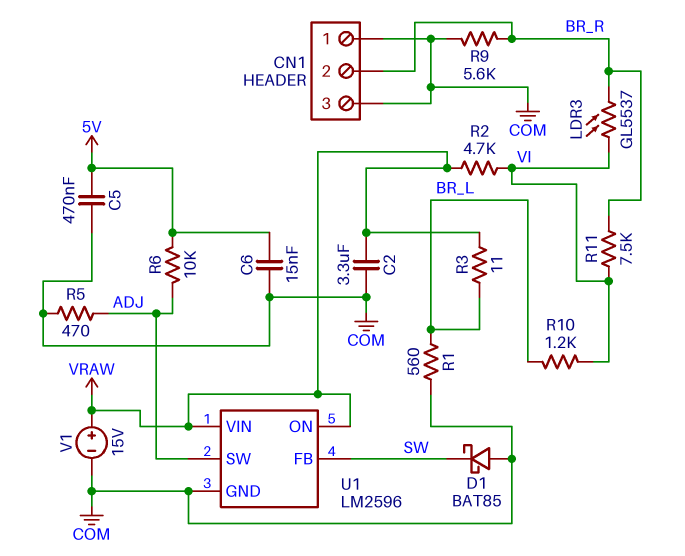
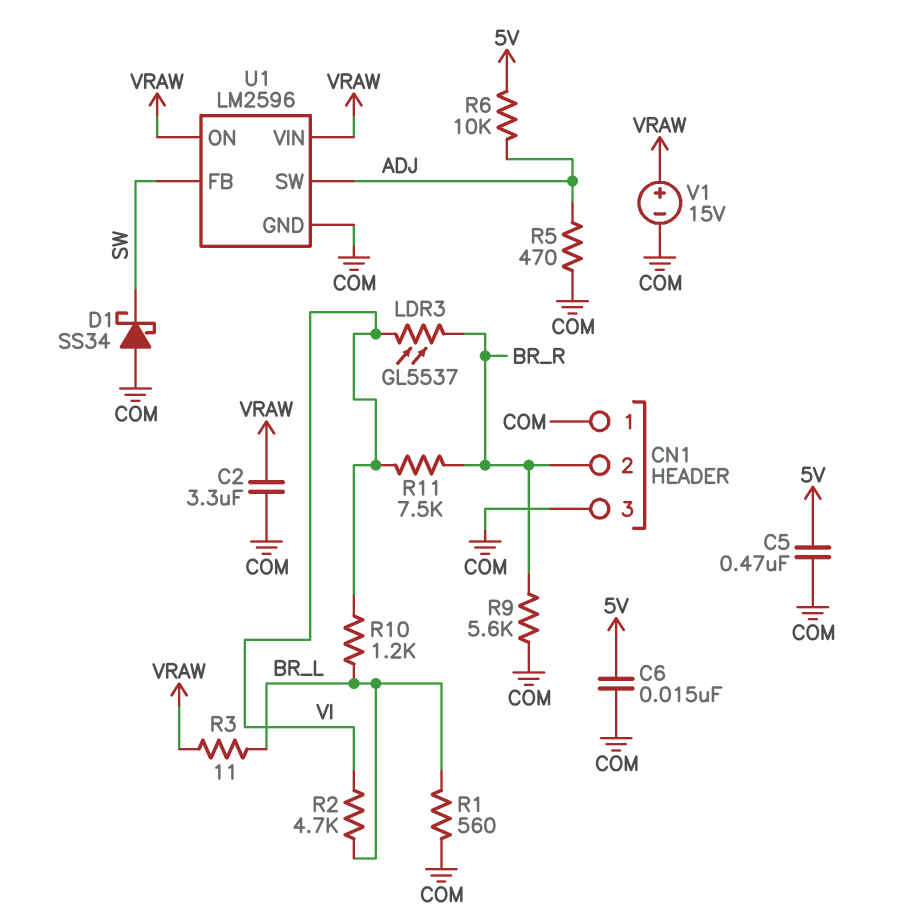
D1: schottky BAT85 (A COM, K SW) -> schottky SS34 (A COM, K SW)
R2: 4.7k (VI, VRAW) -> 4.7k (BR_L, VI)

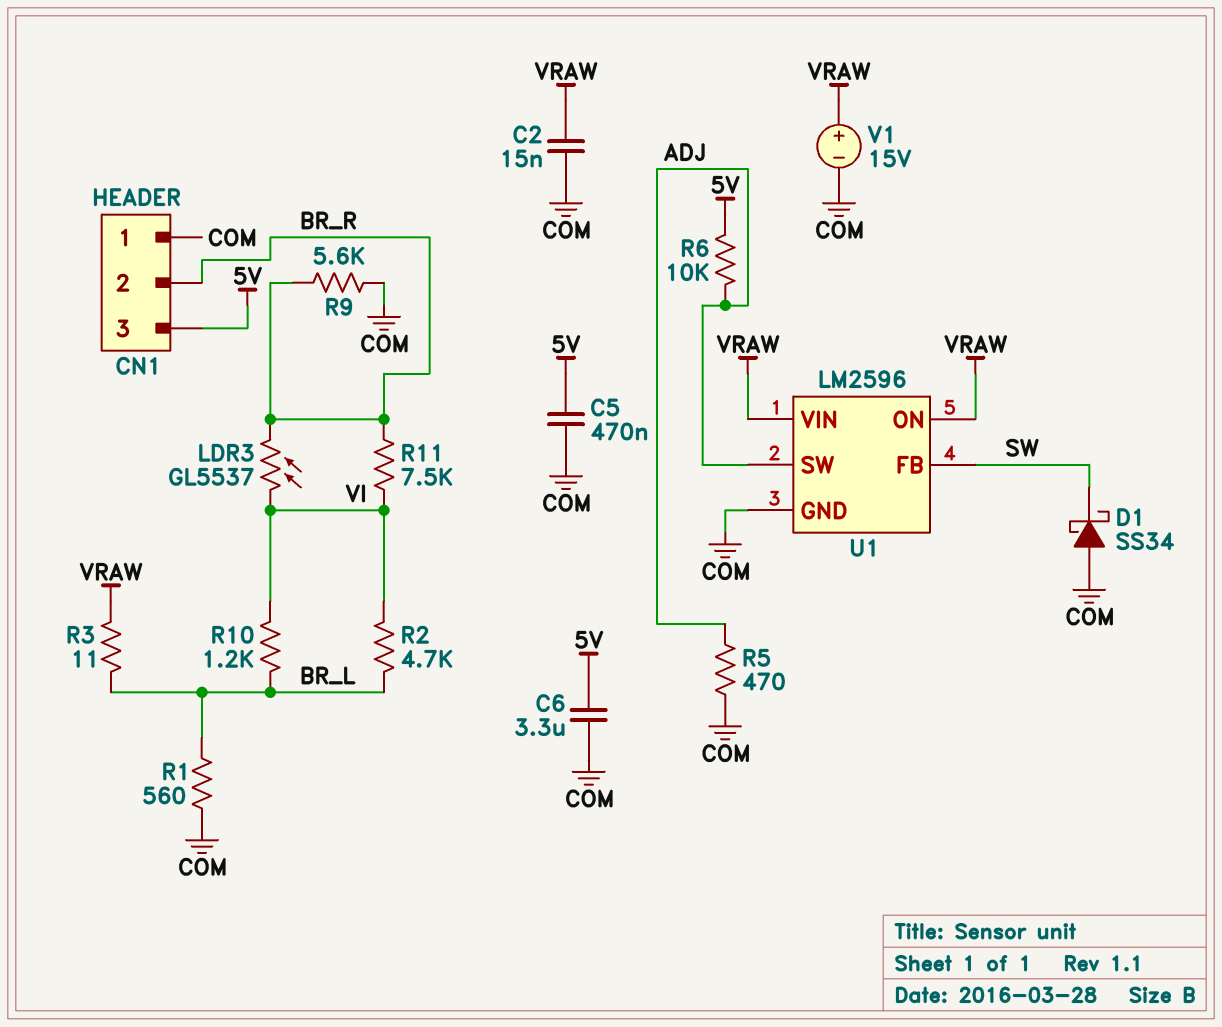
C2: 3.3uF (COM, VRAW) -> 15nF (COM, VRAW)
C6: 15nF (5V, COM) -> 3.3uF (5V, COM)
CN1 pin 3: COM -> 5V

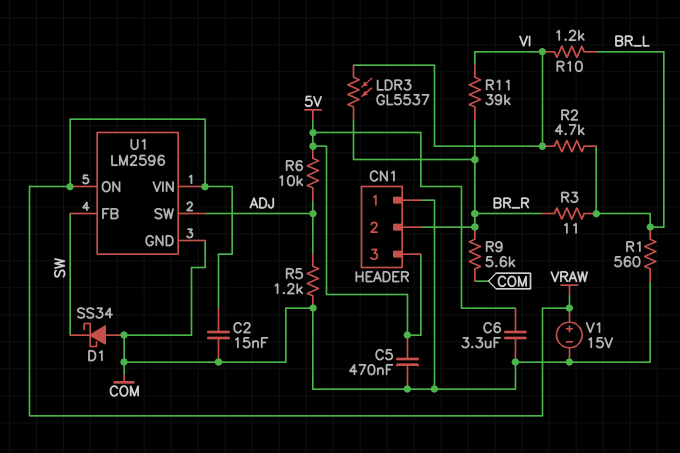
R3: 11 (BR_L, VRAW) -> 11 (BR_L, BR_R)
R5: 470 (ADJ, COM) -> 1.2k (ADJ, COM)
R11: 7.5k (BR_R, VI) -> 39k (BR_R, VI)

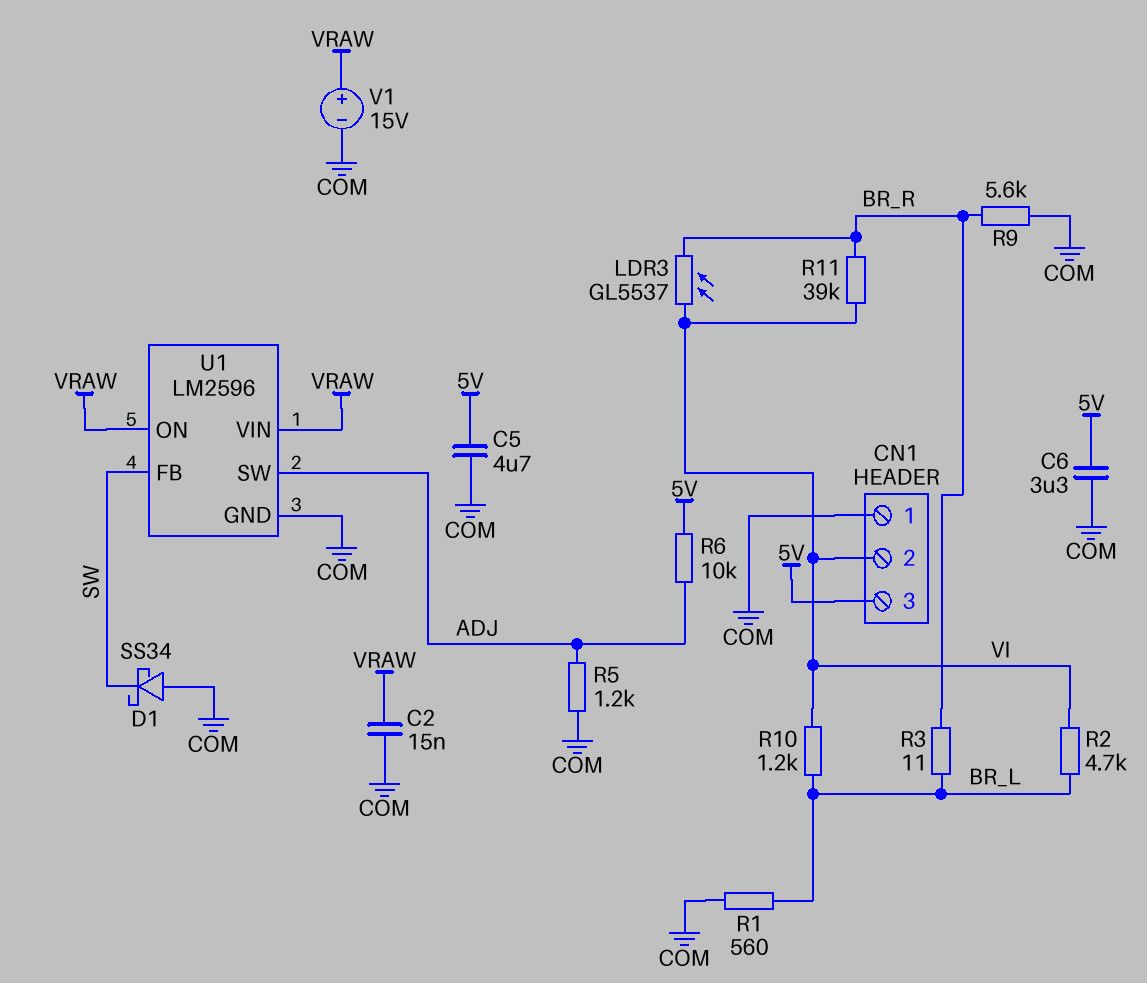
C5: 470nF (5V, COM) -> 4.7uF (5V, COM)
CN1 pin 2: BR_R -> VI

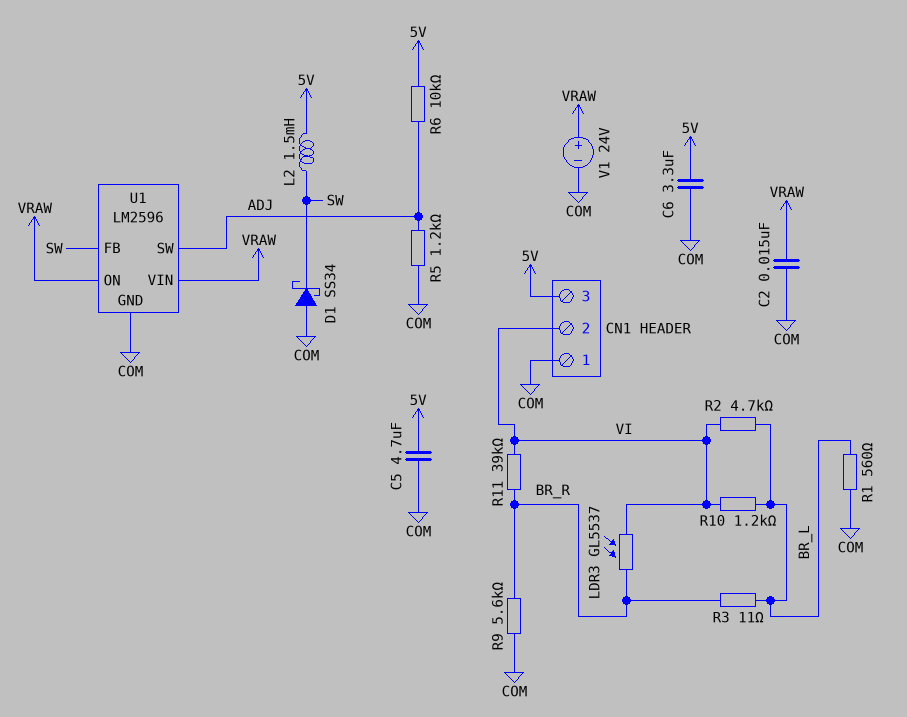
L2: none -> 1.5mH (5V, SW)
V1: 15V (plus VRAW, minus COM) -> 24V (plus VRAW, minus COM)

